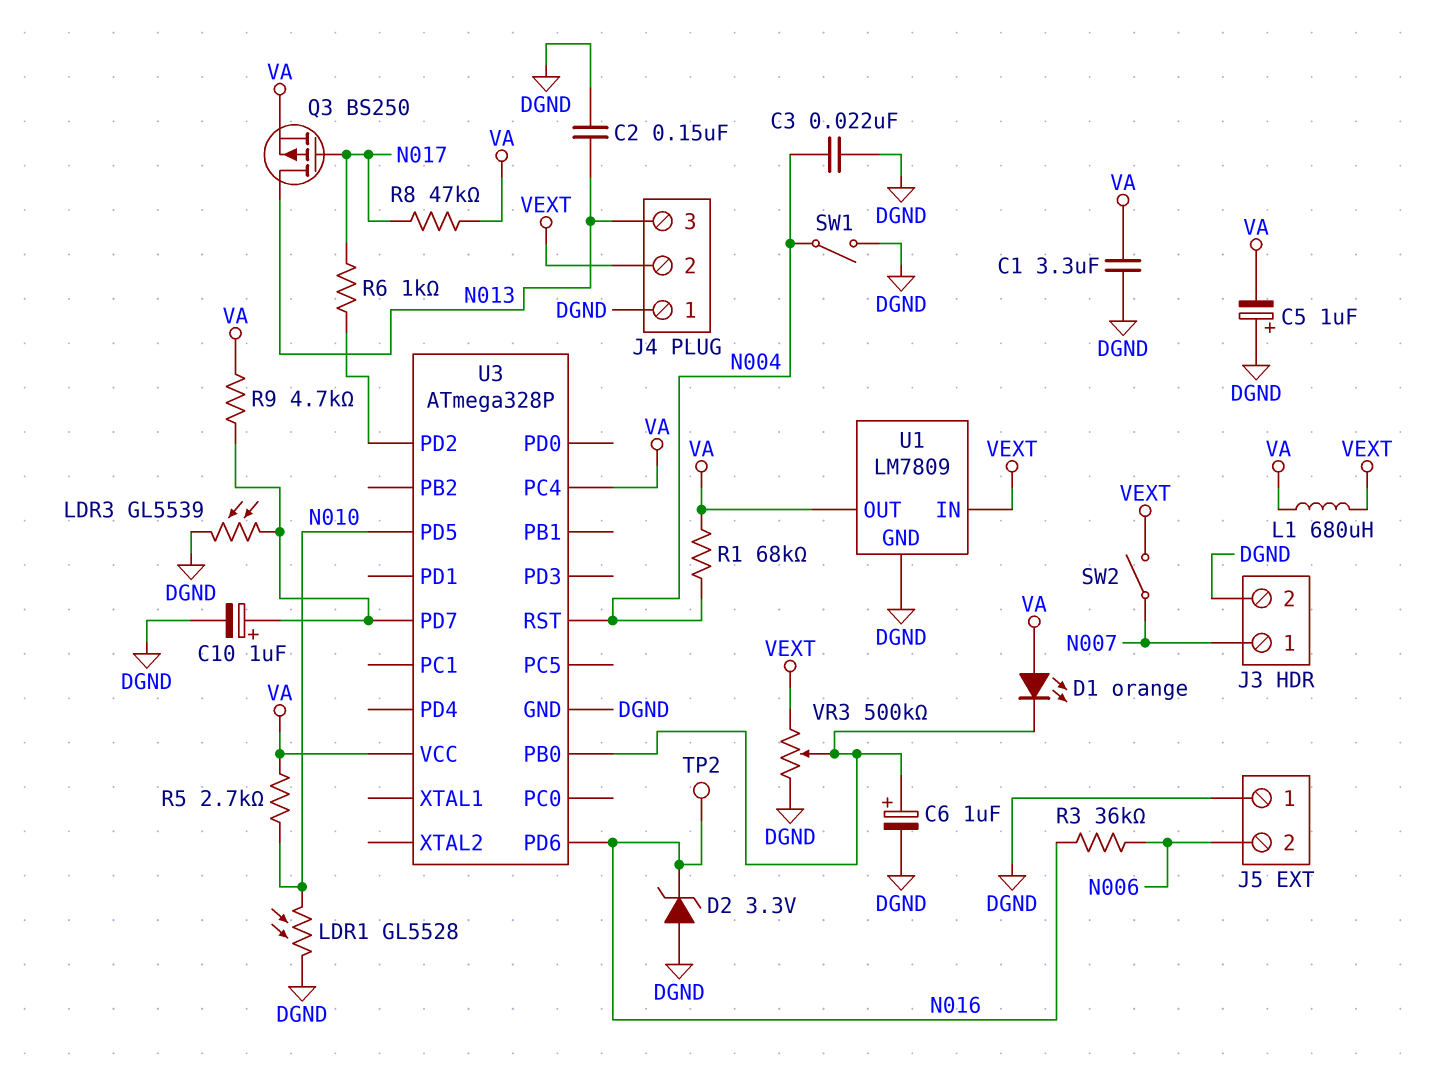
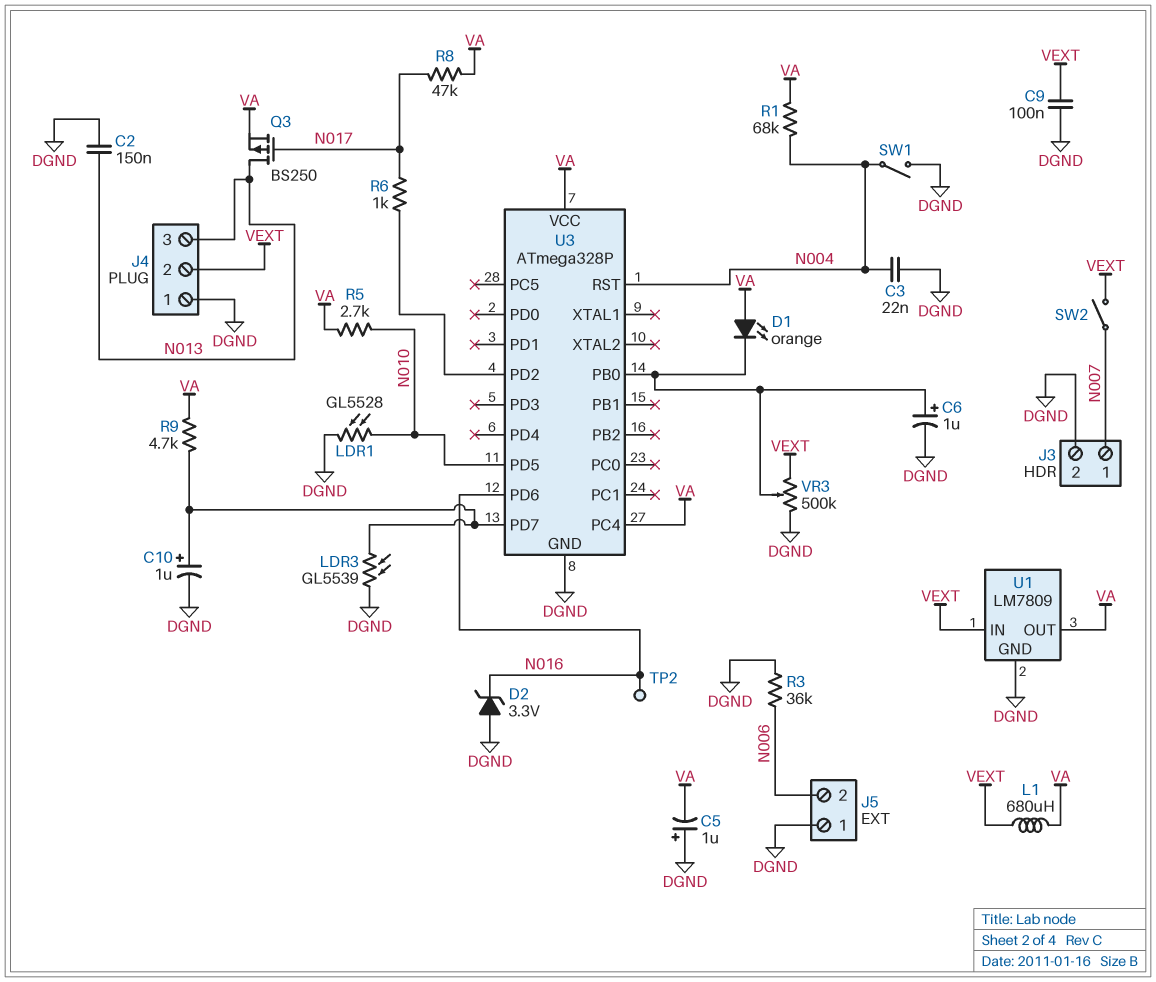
C1: 3.3uF (DGND, VA) -> none
C9: none -> 100nF (DGND, VEXT)
R3: 36k (N006, N016) -> 36k (DGND, N006)

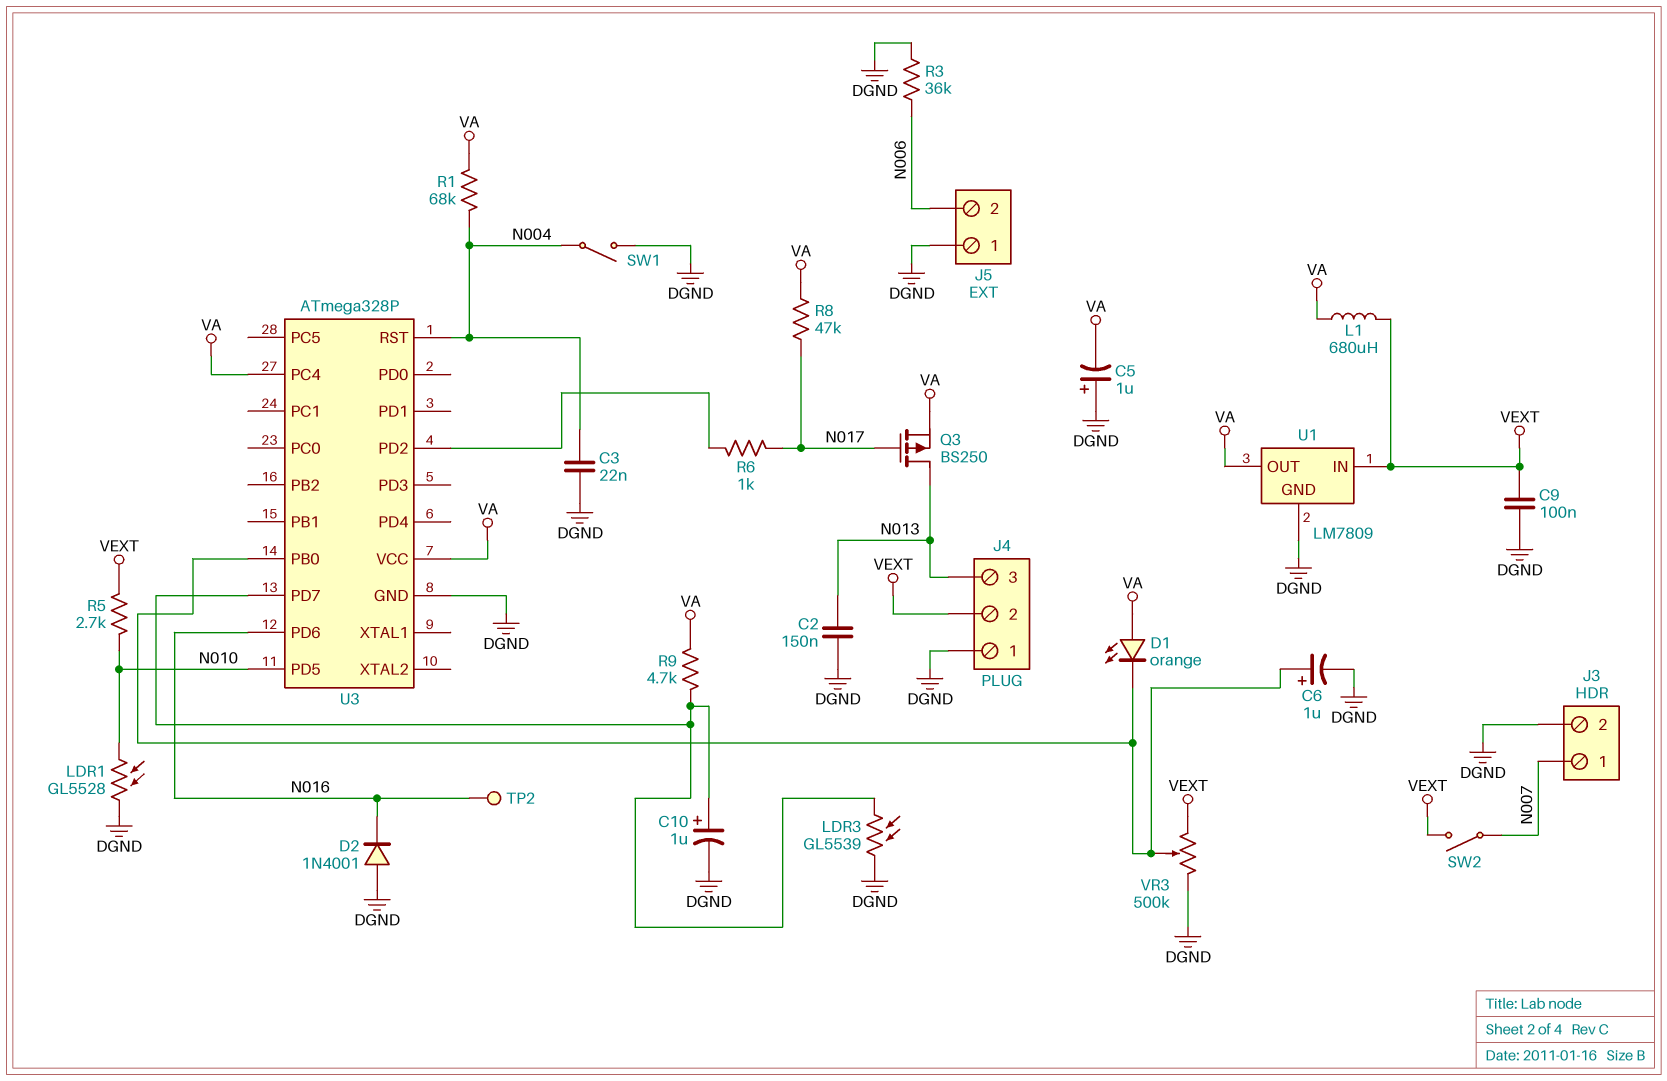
D2: zener 3.3V (A DGND, K N016) -> diode 1N4001 (A DGND, K N016)
R5: 2.7k (N010, VA) -> 2.7k (N010, VEXT)

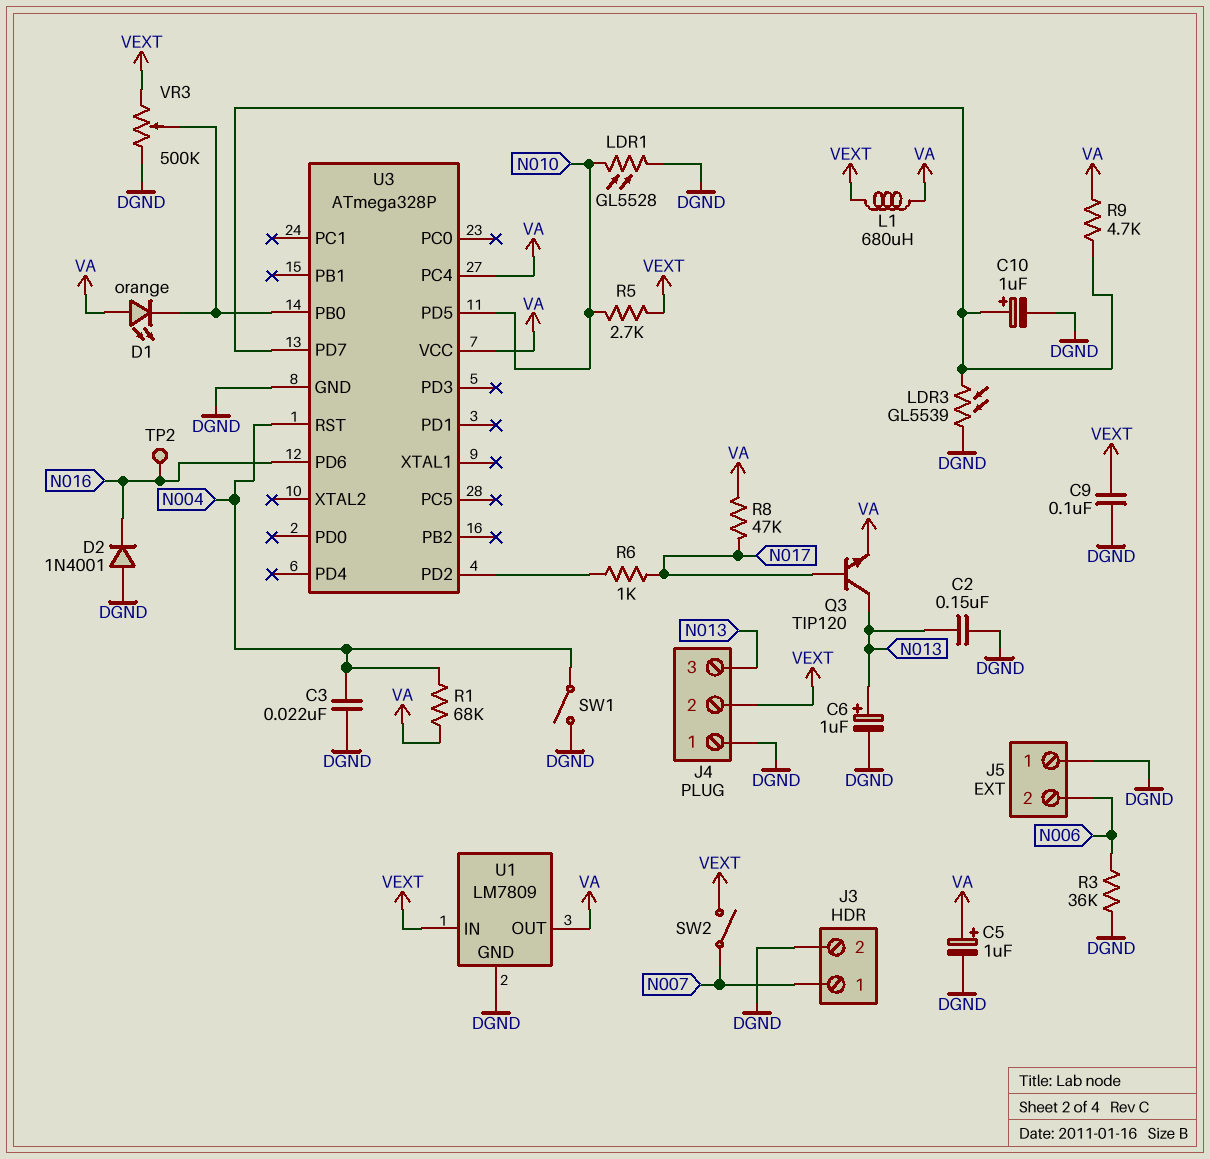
C5: 1uF (plus DGND, minus VA) -> 1uF (plus VA, minus DGND)
C6: 1uF (plus U3/PB0, minus DGND) -> 1uF (plus N013, minus DGND)
Q3: PMOS BS250 (G N017, D N013, S VA) -> NPN TIP120 (B N017, C N013, E VA)

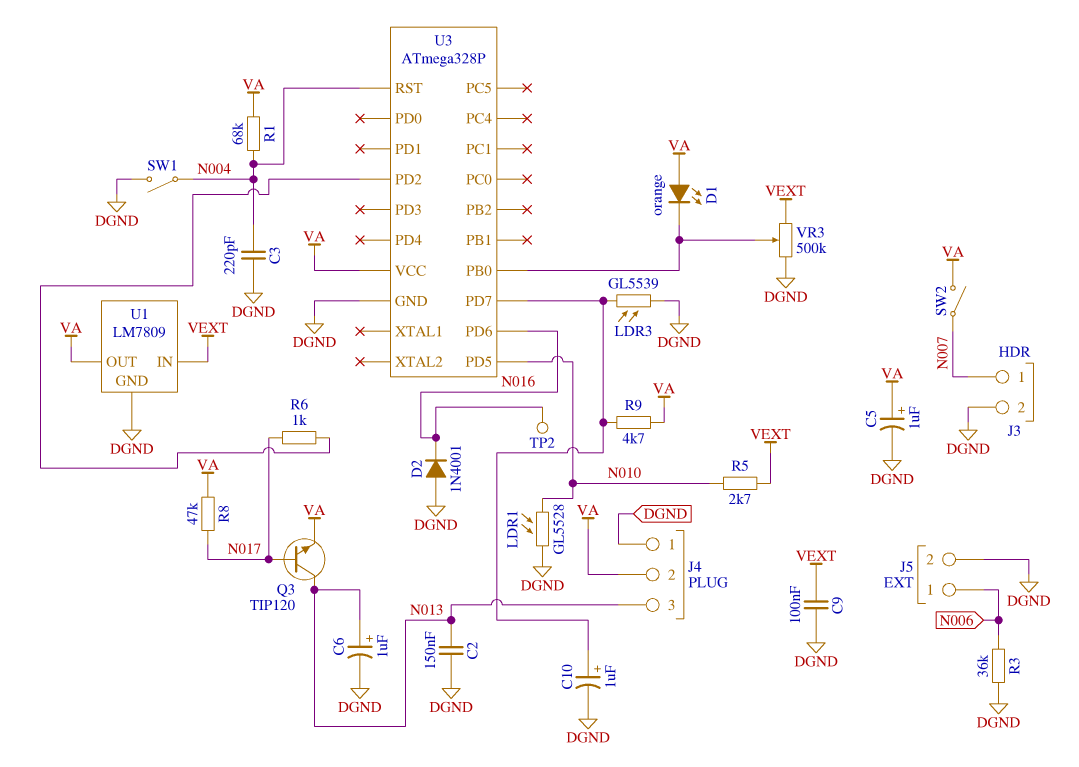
C3: 22nF (DGND, N004) -> 220pF (DGND, N004)
J4 pin 2: VEXT -> VA
J5 pin 1: DGND -> N006
J5 pin 2: N006 -> DGND
L1: 680uH (VA, VEXT) -> none
SW2: switch (N007, VEXT) -> switch (N007, VA)
U3 pin PC4: VA -> none

